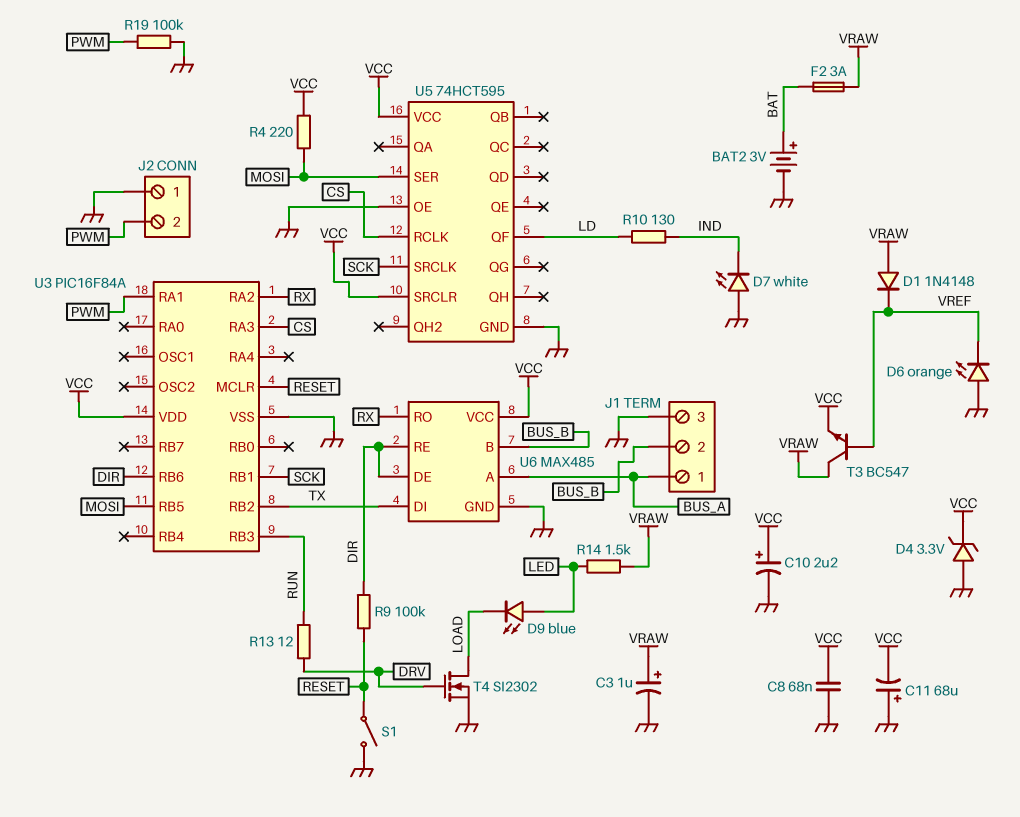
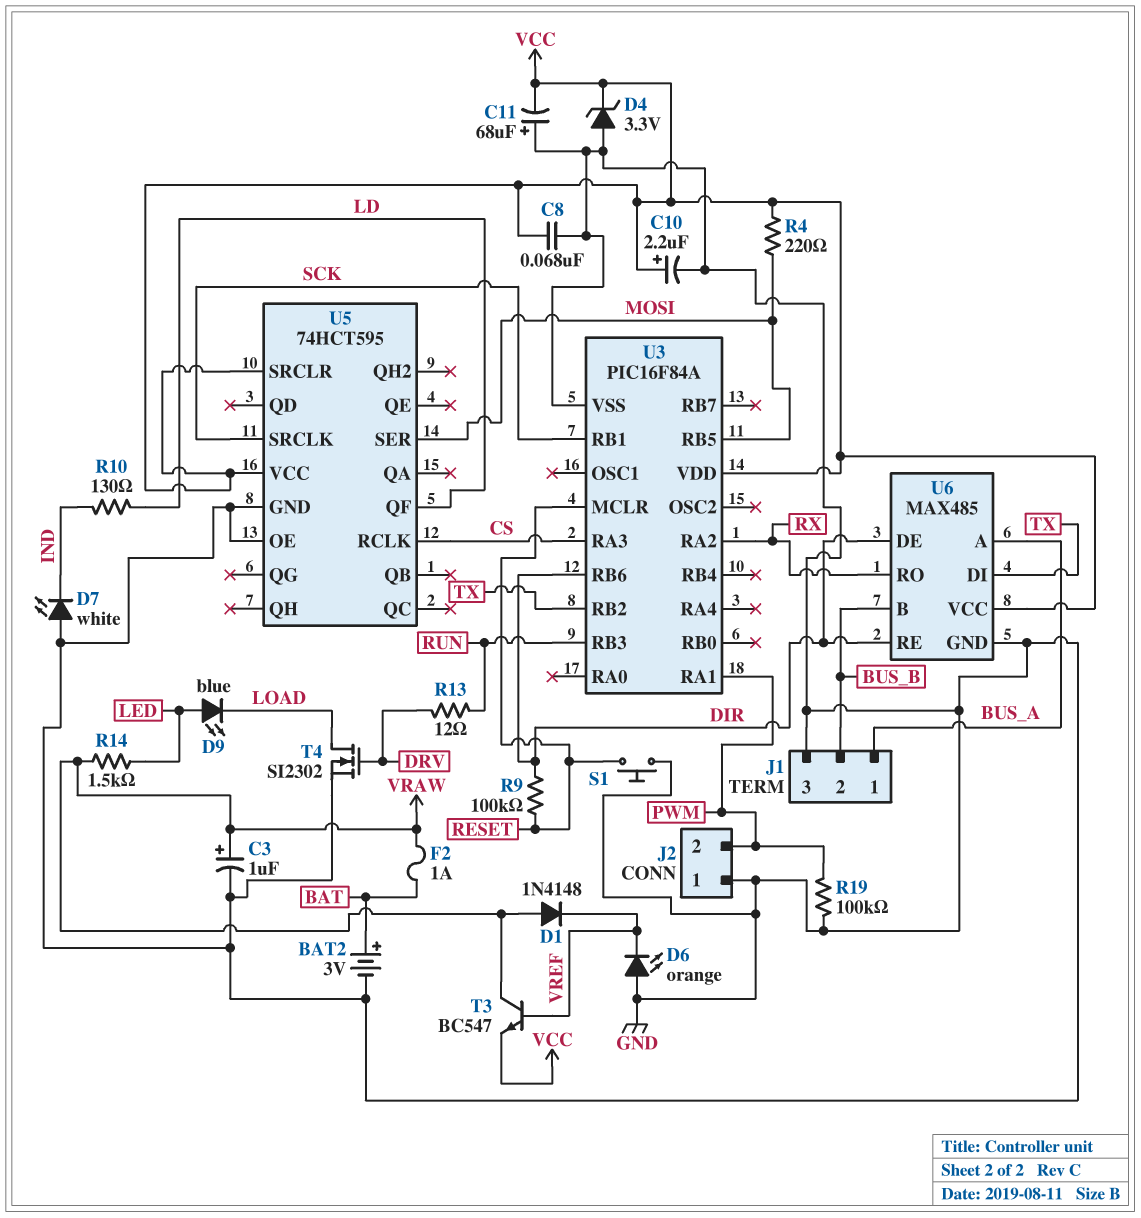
F2: 3A (BAT, VRAW) -> 1A (BAT, VRAW)
S1: switch (GND, RESET) -> button (GND, RESET)

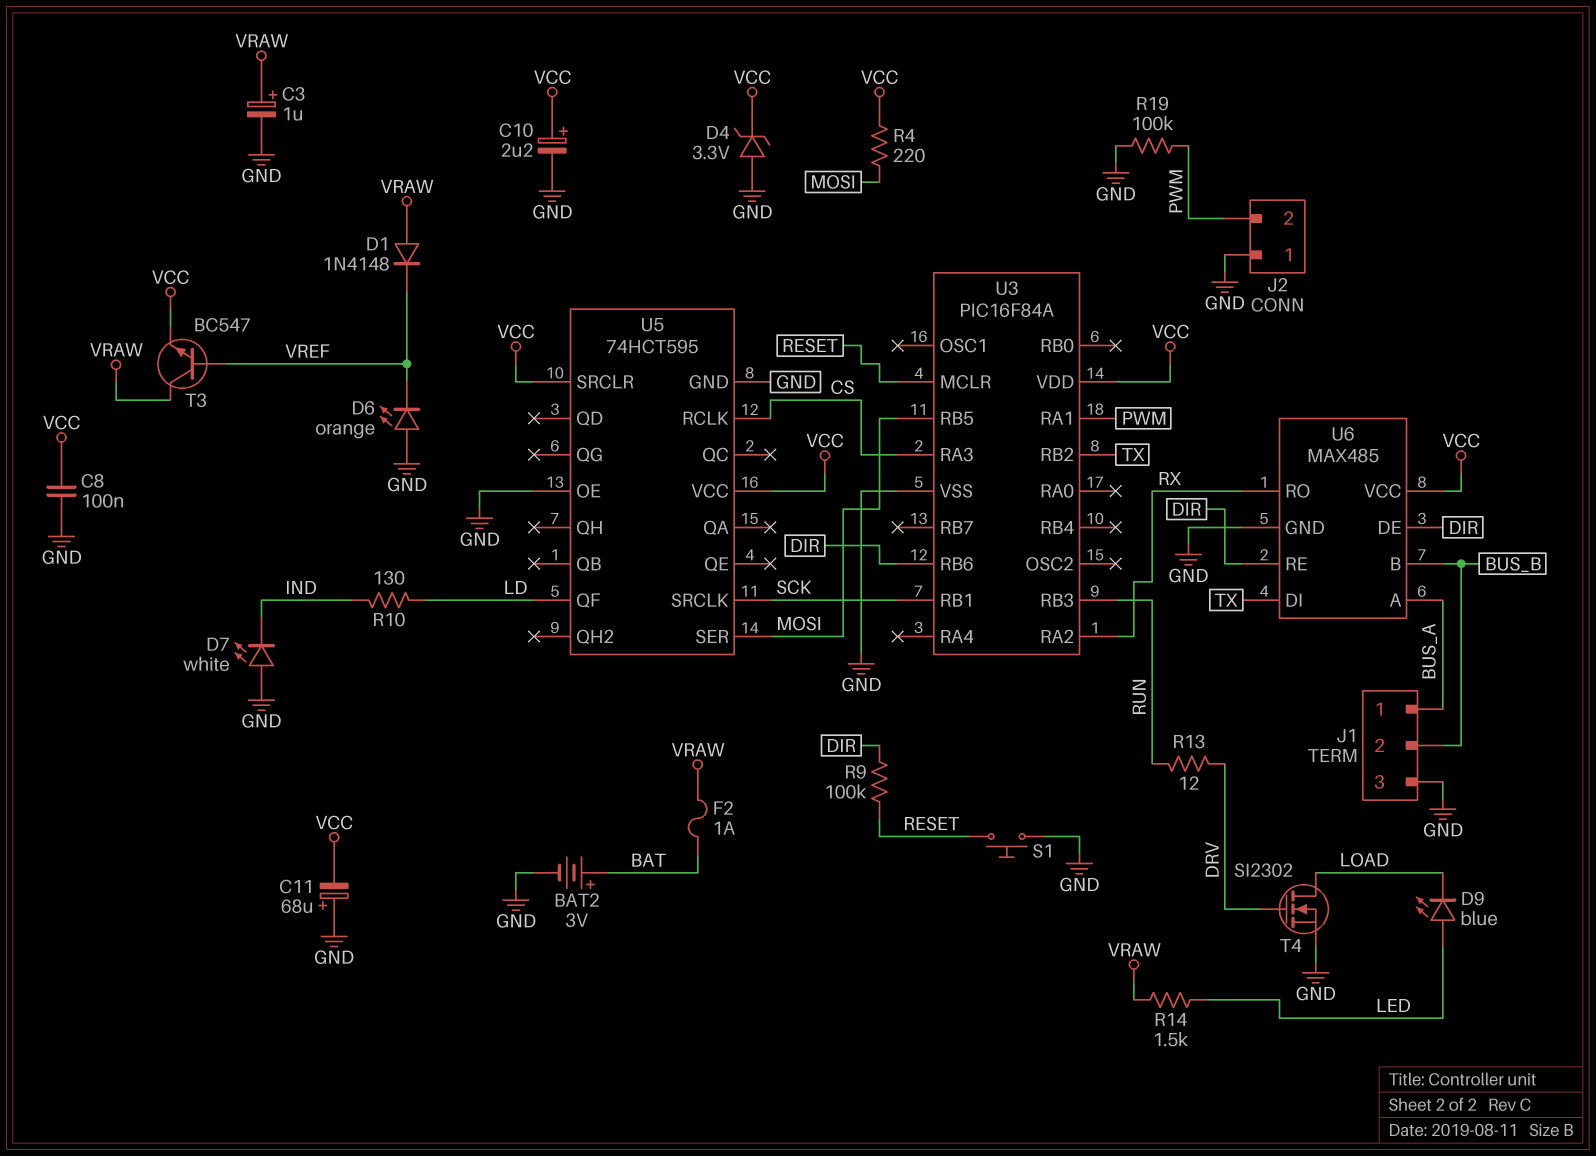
C8: 68nF (GND, VCC) -> 100nF (GND, VCC)

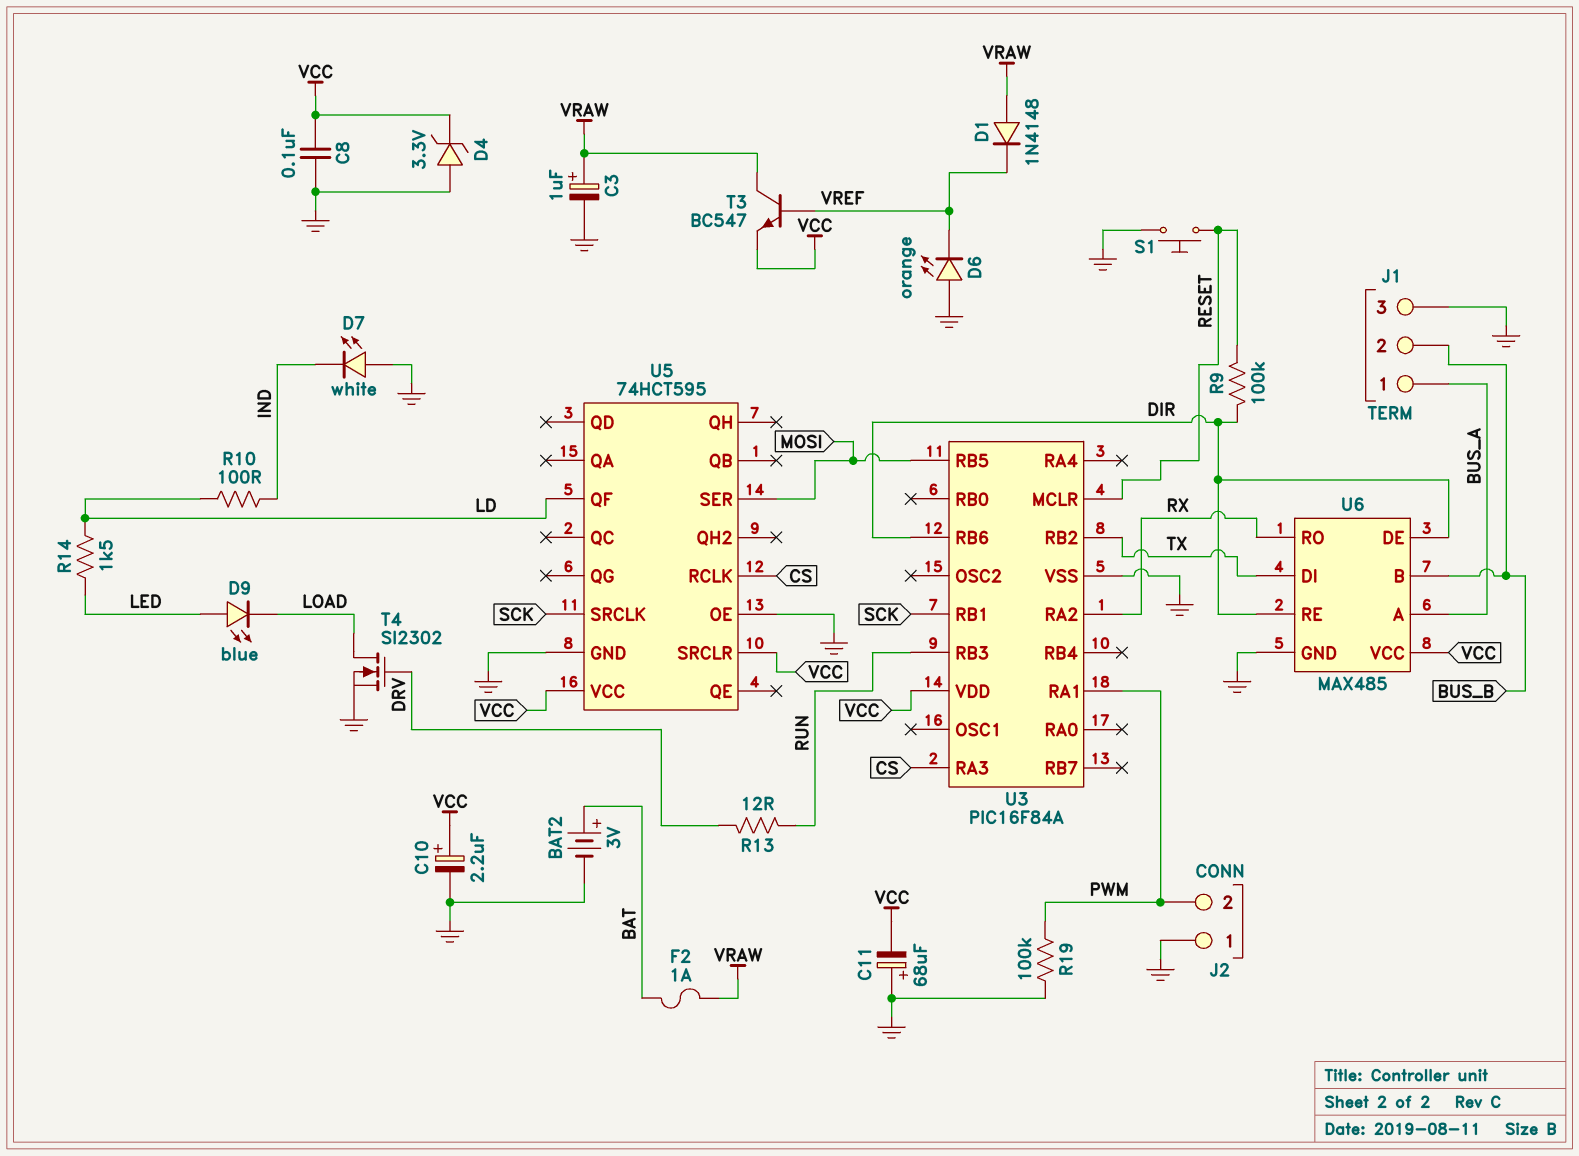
R4: 220 (MOSI, VCC) -> none
R10: 130 (IND, LD) -> 100 (IND, LD)
R14: 1.5k (LED, VRAW) -> 1.5k (LD, LED)

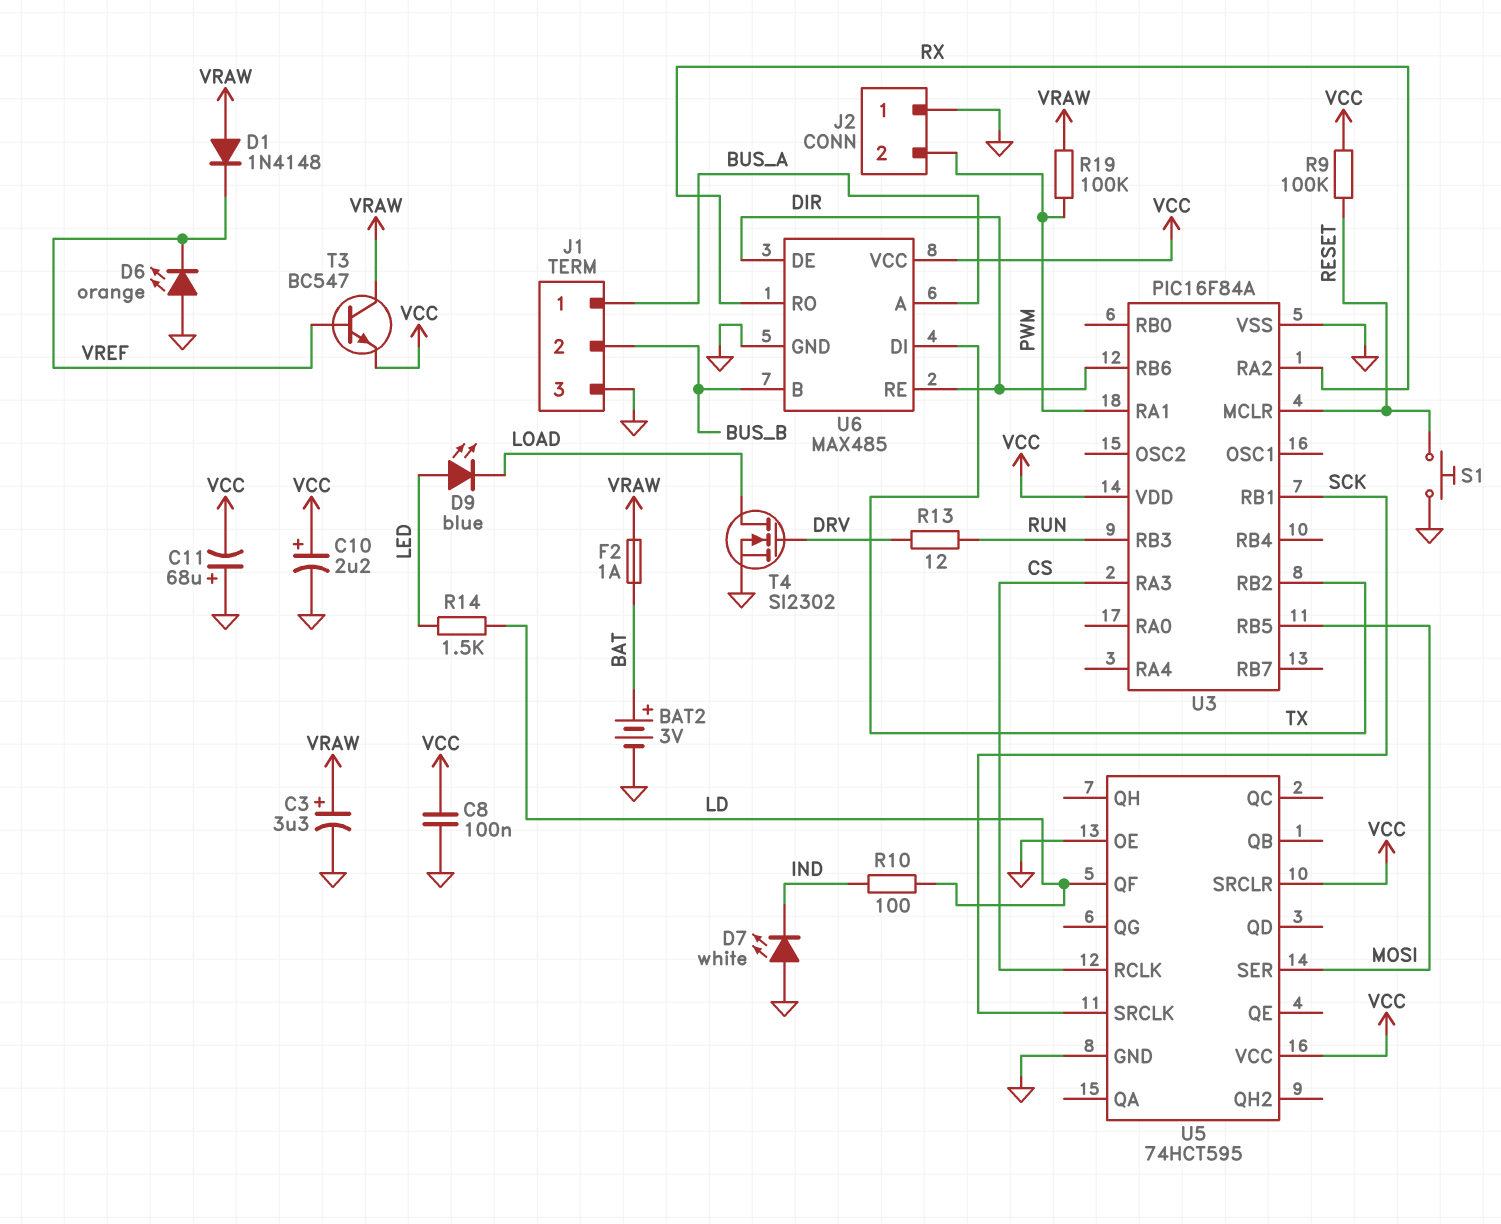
C3: 1uF (plus VRAW, minus GND) -> 3.3uF (plus VRAW, minus GND)
D4: zener 3.3V (A GND, K VCC) -> none
R9: 100k (DIR, RESET) -> 100k (RESET, VCC)
R19: 100k (GND, PWM) -> 100k (PWM, VRAW)

